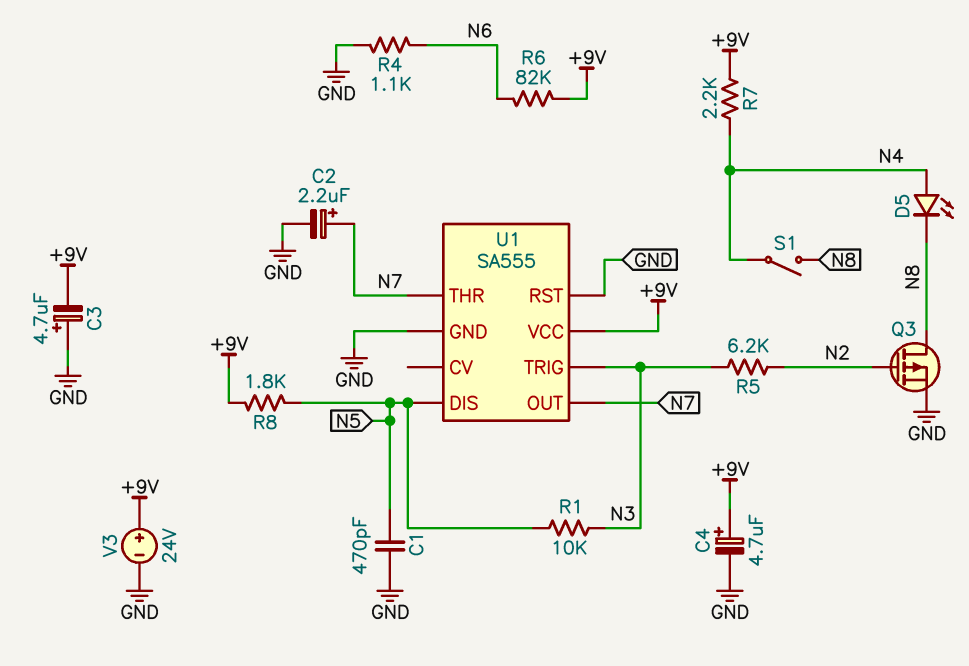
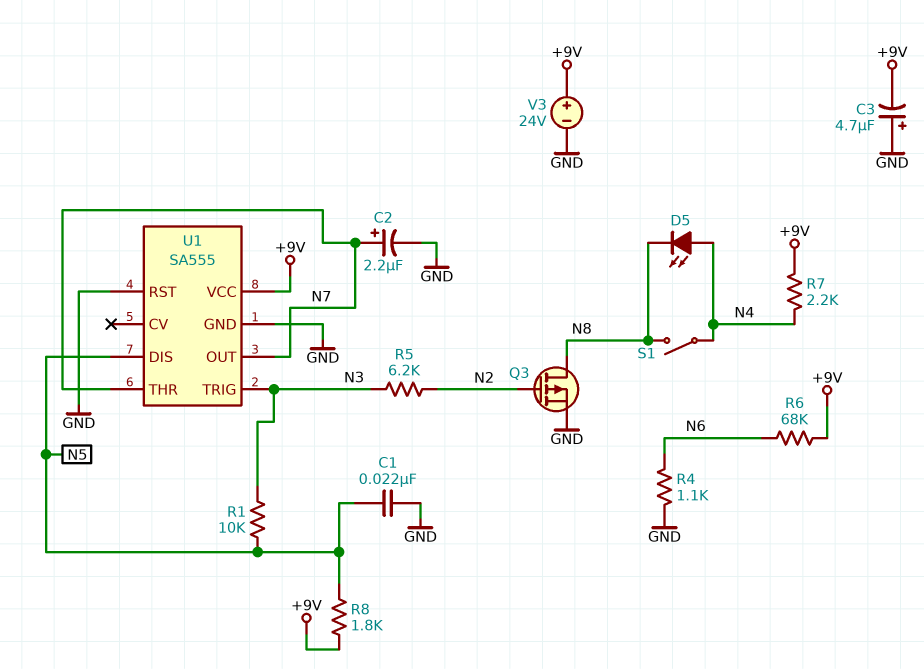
C1: 470pF (GND, N5) -> 22nF (GND, N5)
C4: 4.7uF (plus +9V, minus GND) -> none
R6: 82k (+9V, N6) -> 68k (+9V, N6)

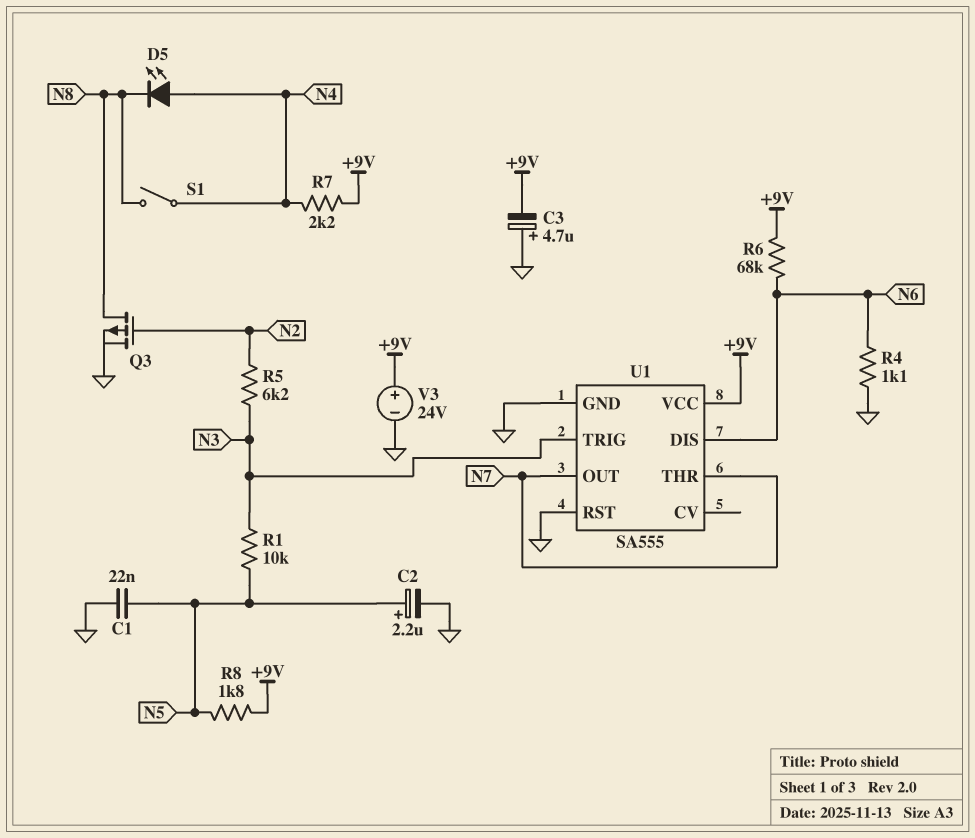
C2: 2.2uF (plus N7, minus GND) -> 2.2uF (plus N5, minus GND)
U1 pin DIS: N5 -> N6

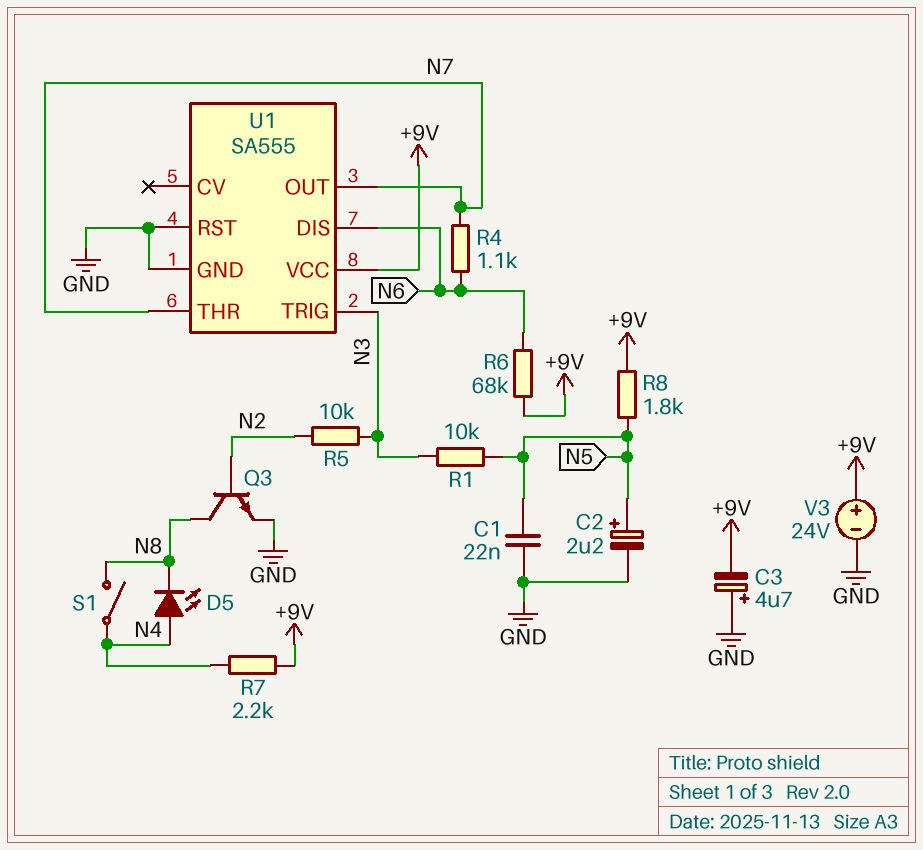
Q3: PMOS (G N2, D N8, S GND) -> NPN (B N2, C N8, E GND)
R4: 1.1k (GND, N6) -> 1.1k (N6, N7)
R5: 6.2k (N2, N3) -> 10k (N2, N3)

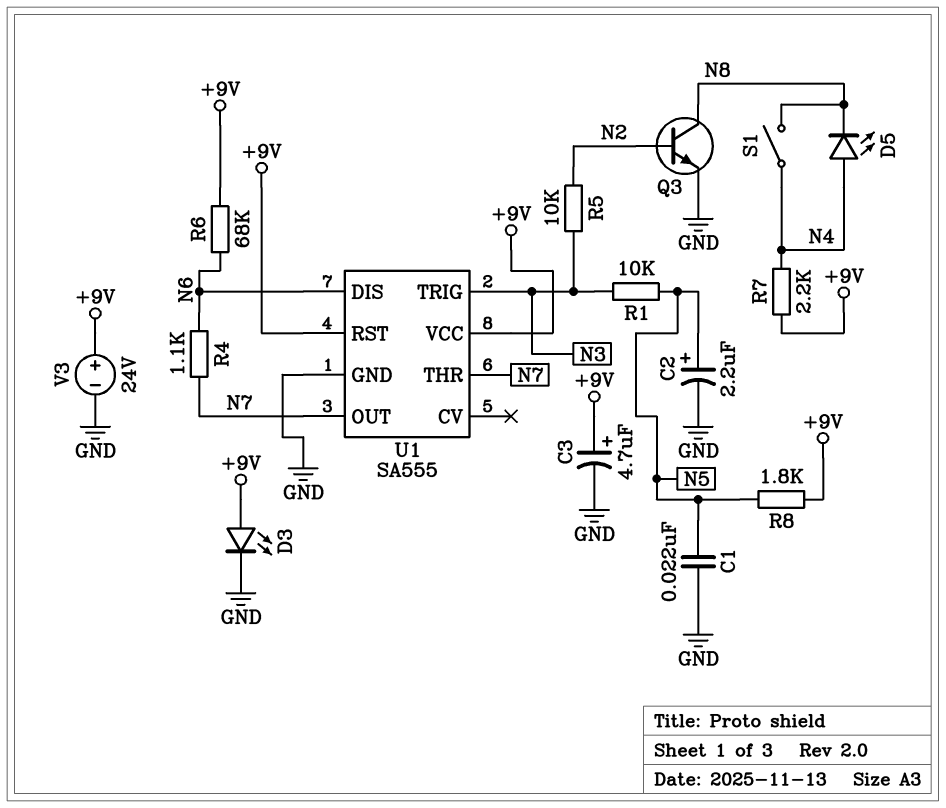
C3: 4.7uF (plus GND, minus +9V) -> 4.7uF (plus +9V, minus GND)
D3: none -> LED (A +9V, K GND)
U1 pin RST: GND -> +9V

